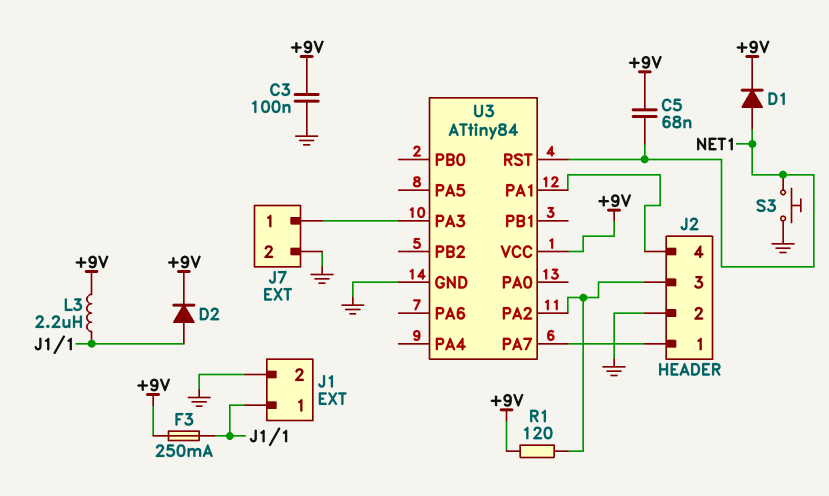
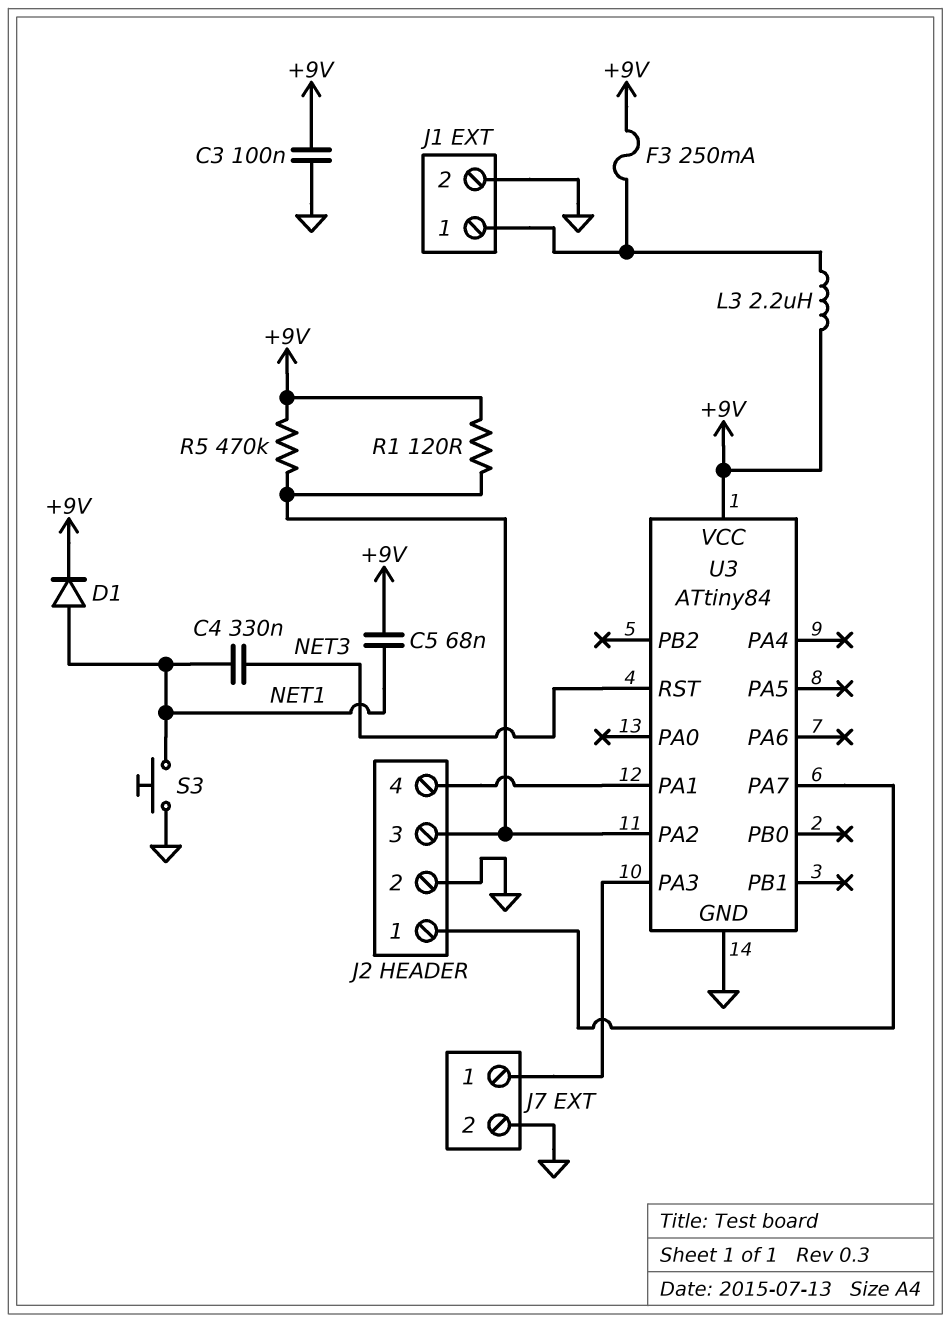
C4: none -> 330nF (NET1, NET3)
D2: diode (A J1/1, K +9V) -> none
R5: none -> 470k (+9V, J2/3)
U3 pin RST: NET1 -> NET3

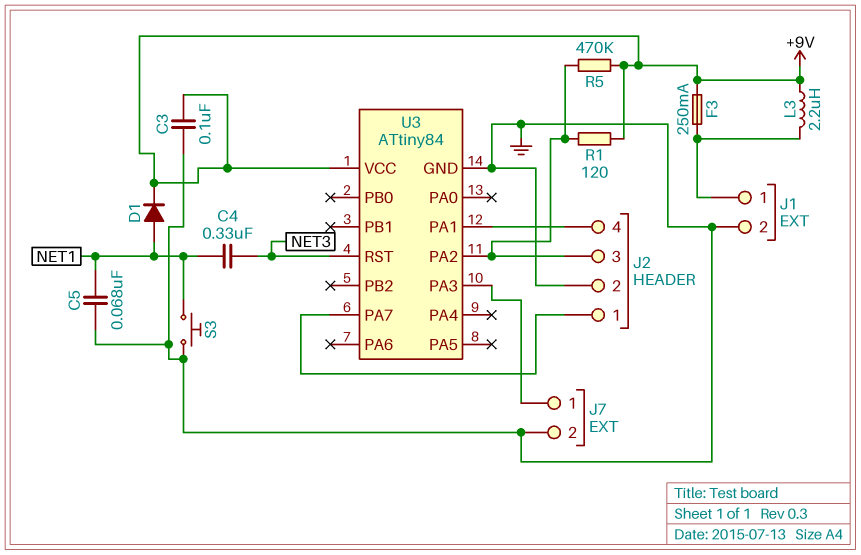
C5: 68nF (+9V, NET1) -> 68nF (GND, NET1)

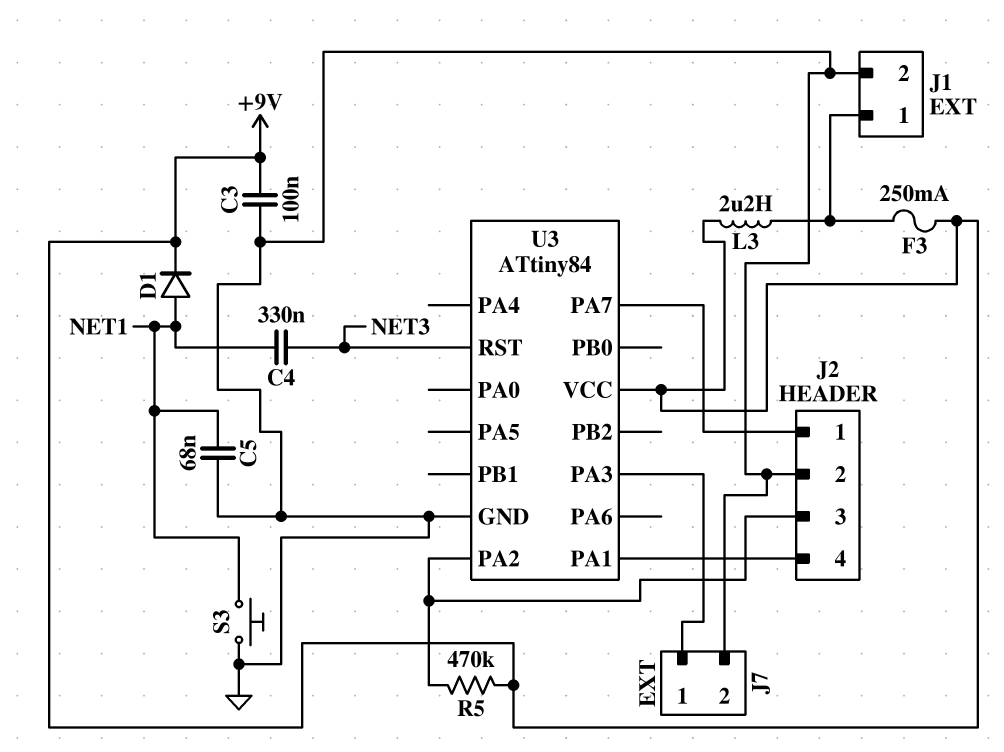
R1: 120 (+9V, J2/3) -> none

